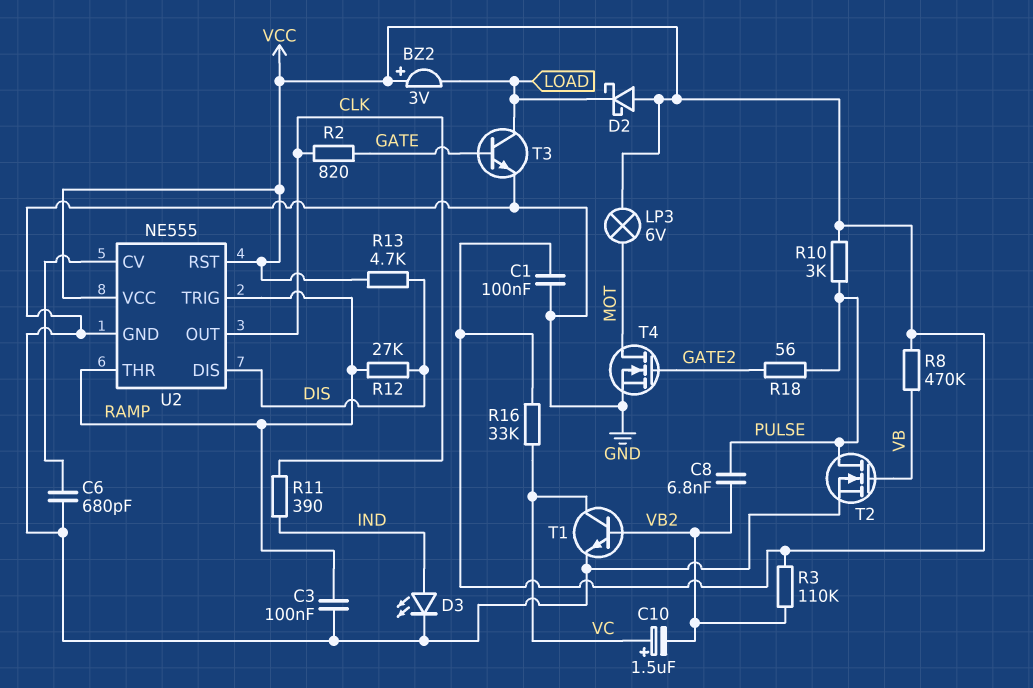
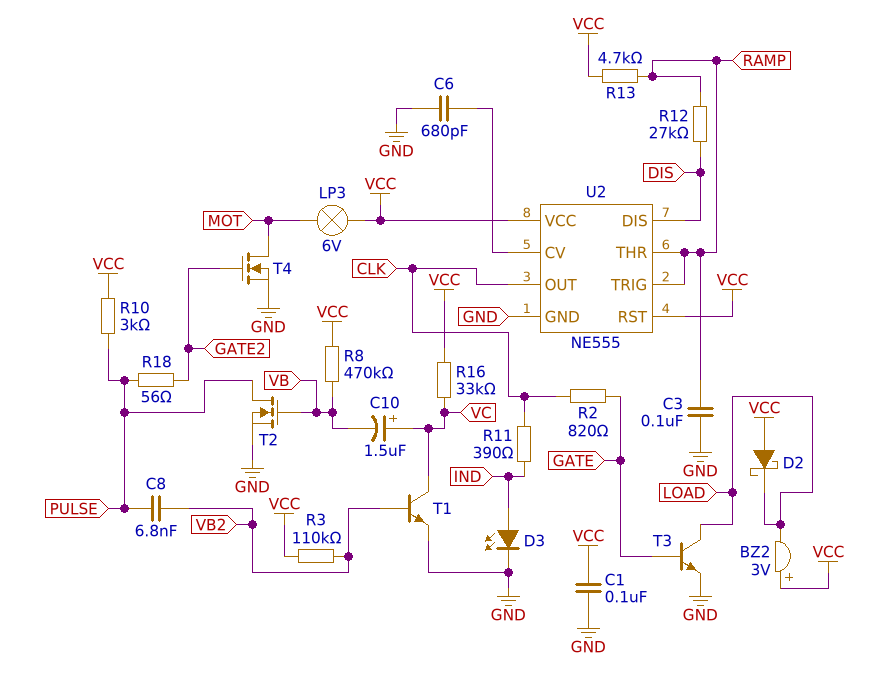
C10: 1.5uF (plus VC, minus VB2) -> 1.5uF (plus VC, minus VB)
R13: 4.7k (DIS, VCC) -> 4.7k (RAMP, VCC)

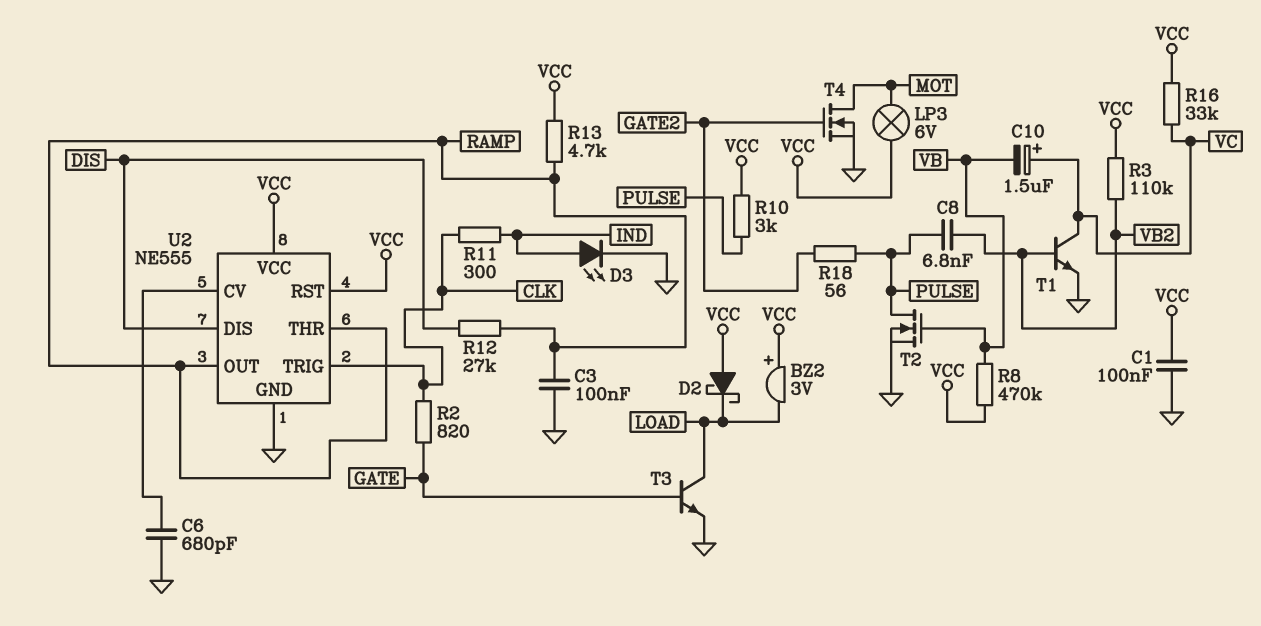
R11: 390 (CLK, IND) -> 300 (CLK, IND)
U2 pin OUT: CLK -> RAMP
U2 pin TRIG: RAMP -> CLK

